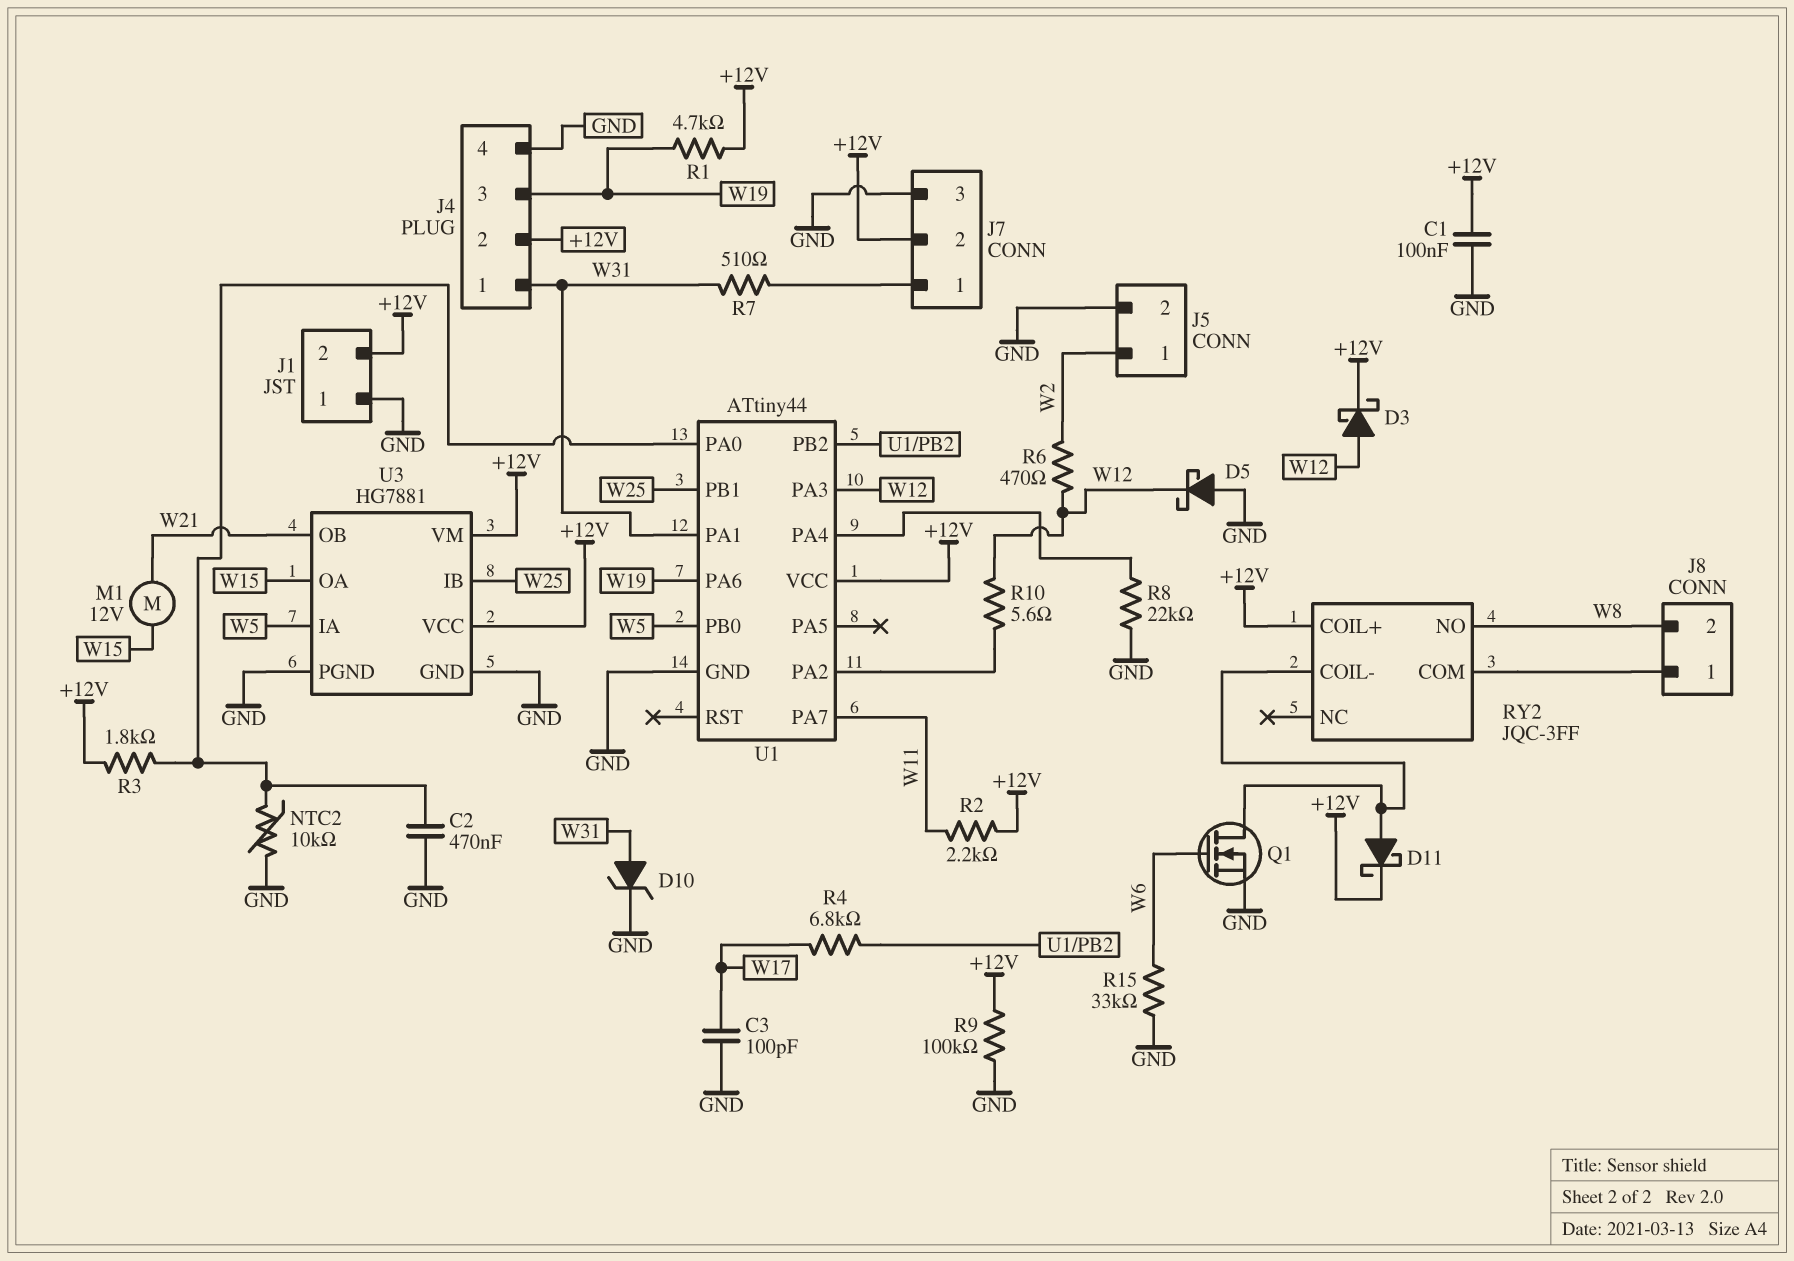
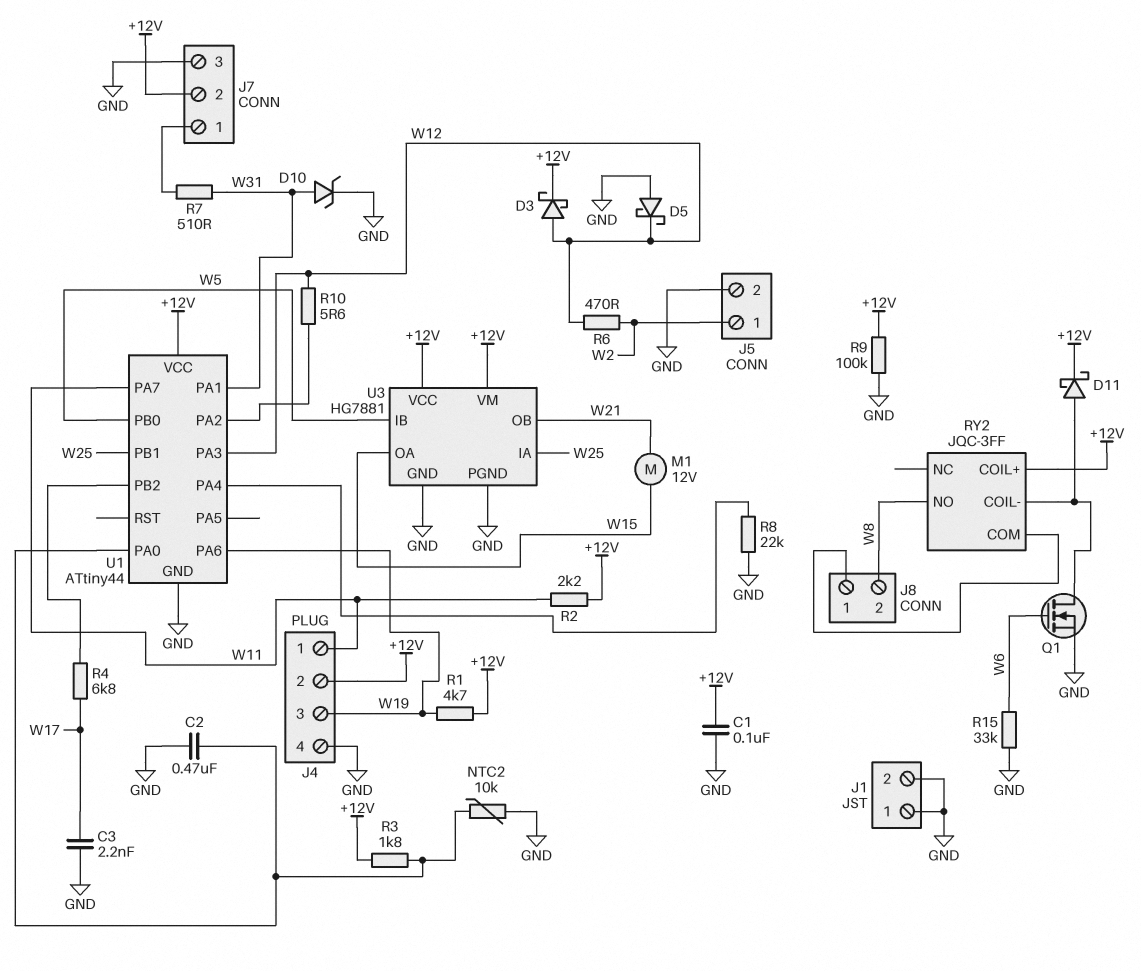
C3: 100pF (GND, W17) -> 2.2nF (GND, W17)
J1 pin 2: +12V -> GND
J4 pin 1: W31 -> W11
U3 pin IA: W5 -> W25
U3 pin IB: W25 -> W5

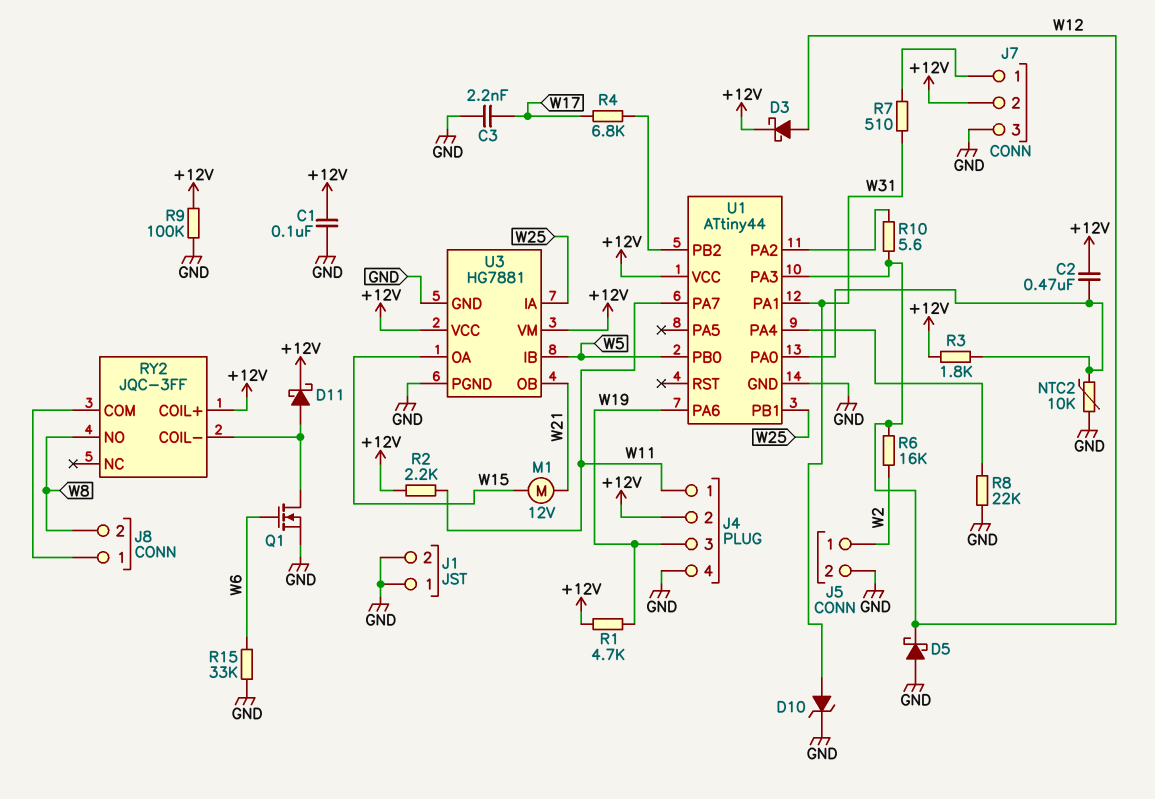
C2: 470nF (GND, U1/PA0) -> 470nF (+12V, U1/PA0)
R6: 470 (W2, W12) -> 16k (W2, W12)

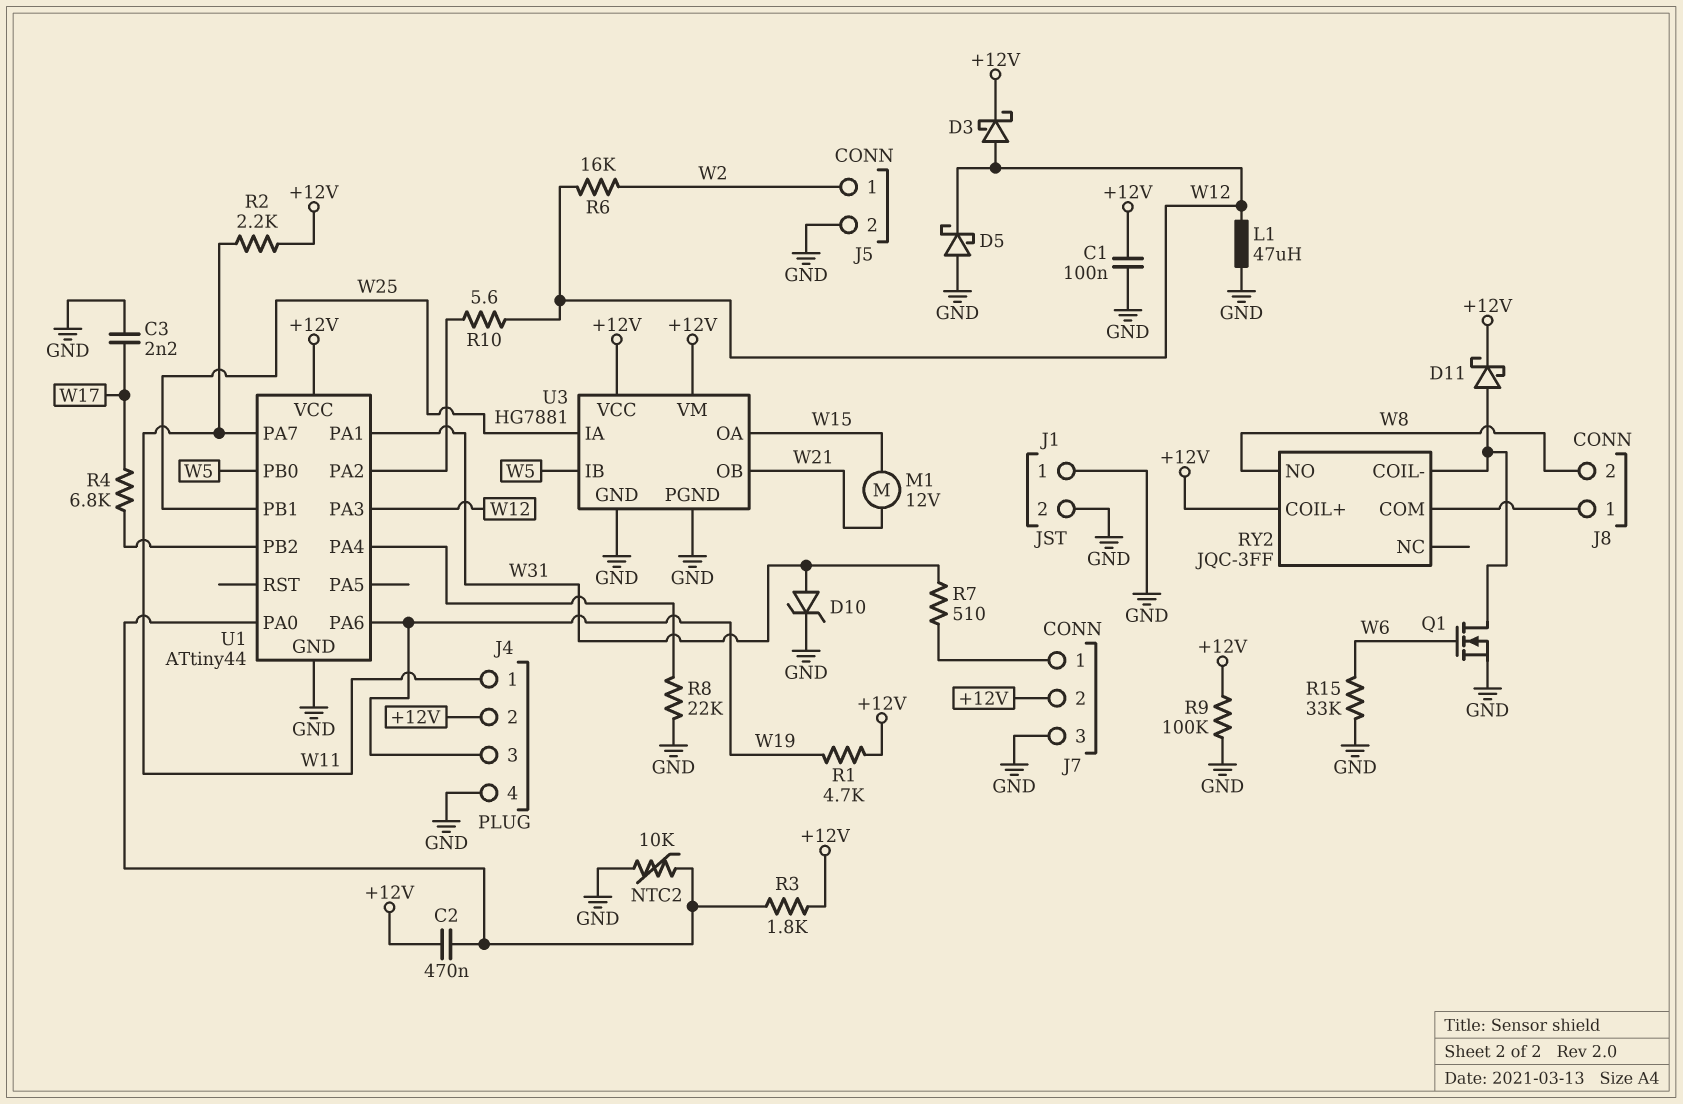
L1: none -> 47uH (GND, W12)

